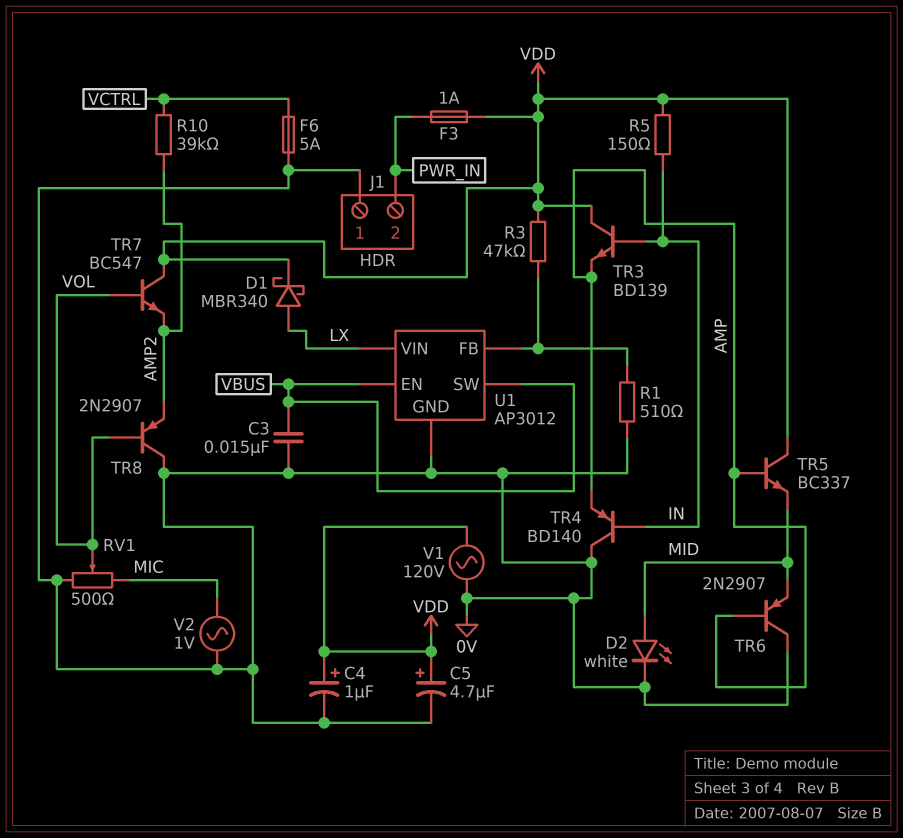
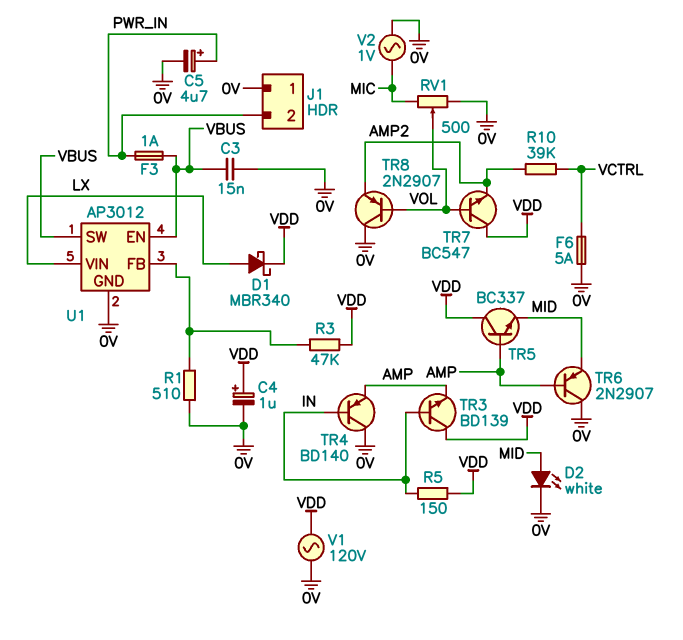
C5: 4.7uF (plus VDD, minus 0V) -> 4.7uF (plus PWR_IN, minus 0V)
F3: 1A (PWR_IN, VDD) -> 1A (PWR_IN, VBUS)

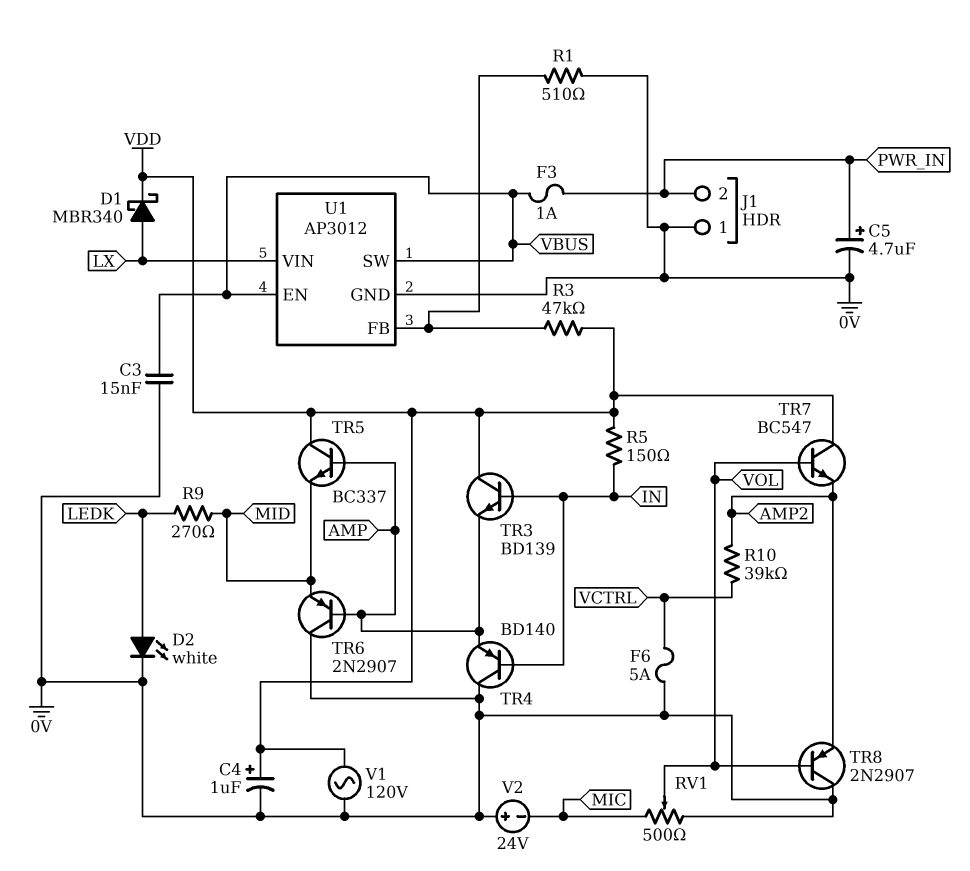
D2: LED white (A MID, K 0V) -> LED white (A LEDK, K 0V)
R9: none -> 270 (LEDK, MID)
V2: AC 1V (0V, MIC) -> 24V (plus 0V, minus MIC)

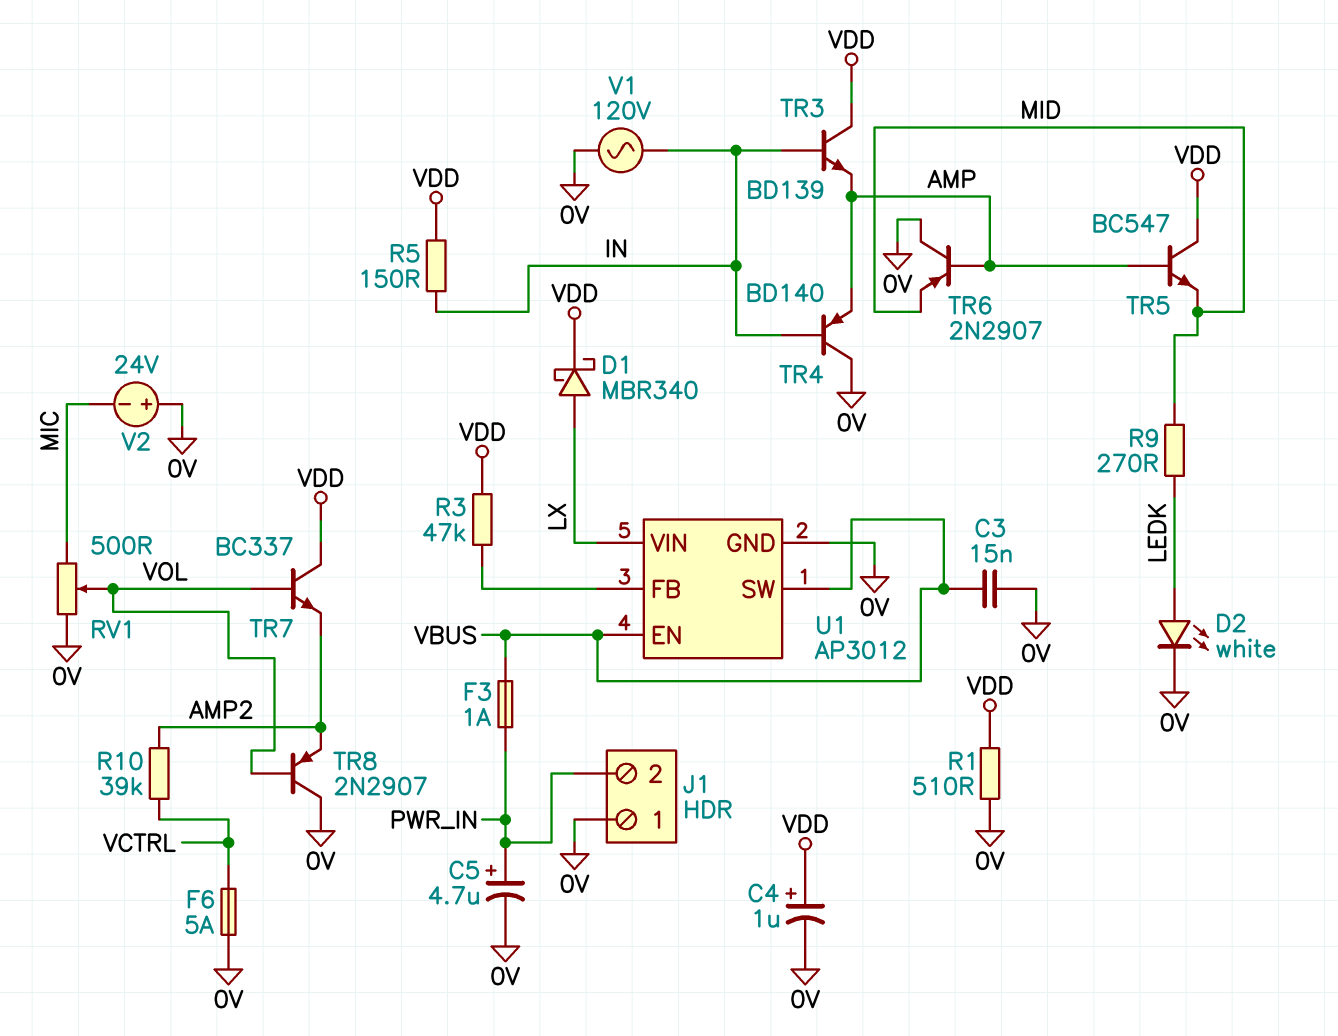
R1: 510 (0V, U1/FB) -> 510 (0V, VDD)
TR5: NPN BC337 (B AMP, C VDD, E MID) -> NPN BC547 (B AMP, C VDD, E MID)
TR7: NPN BC547 (B VOL, C VDD, E AMP2) -> NPN BC337 (B VOL, C VDD, E AMP2)
V1: AC 120V (0V, VDD) -> AC 120V (0V, IN)

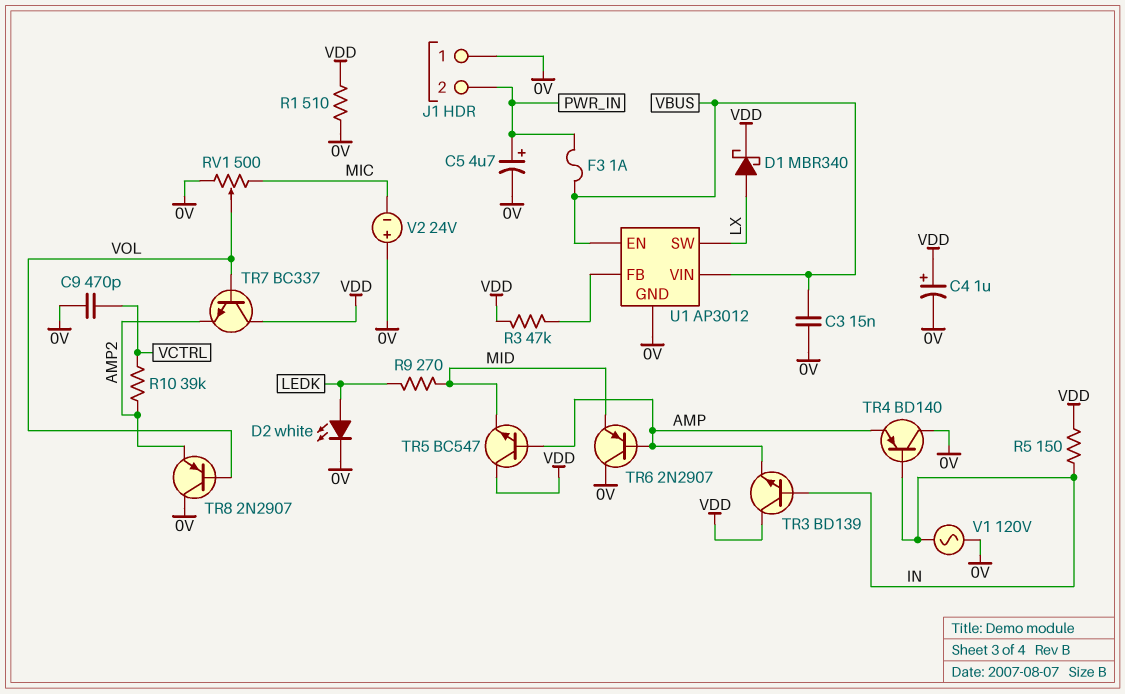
C9: none -> 470pF (0V, VCTRL)
F6: 5A (0V, VCTRL) -> none
U1 pin SW: VBUS -> LX
U1 pin VIN: LX -> VBUS

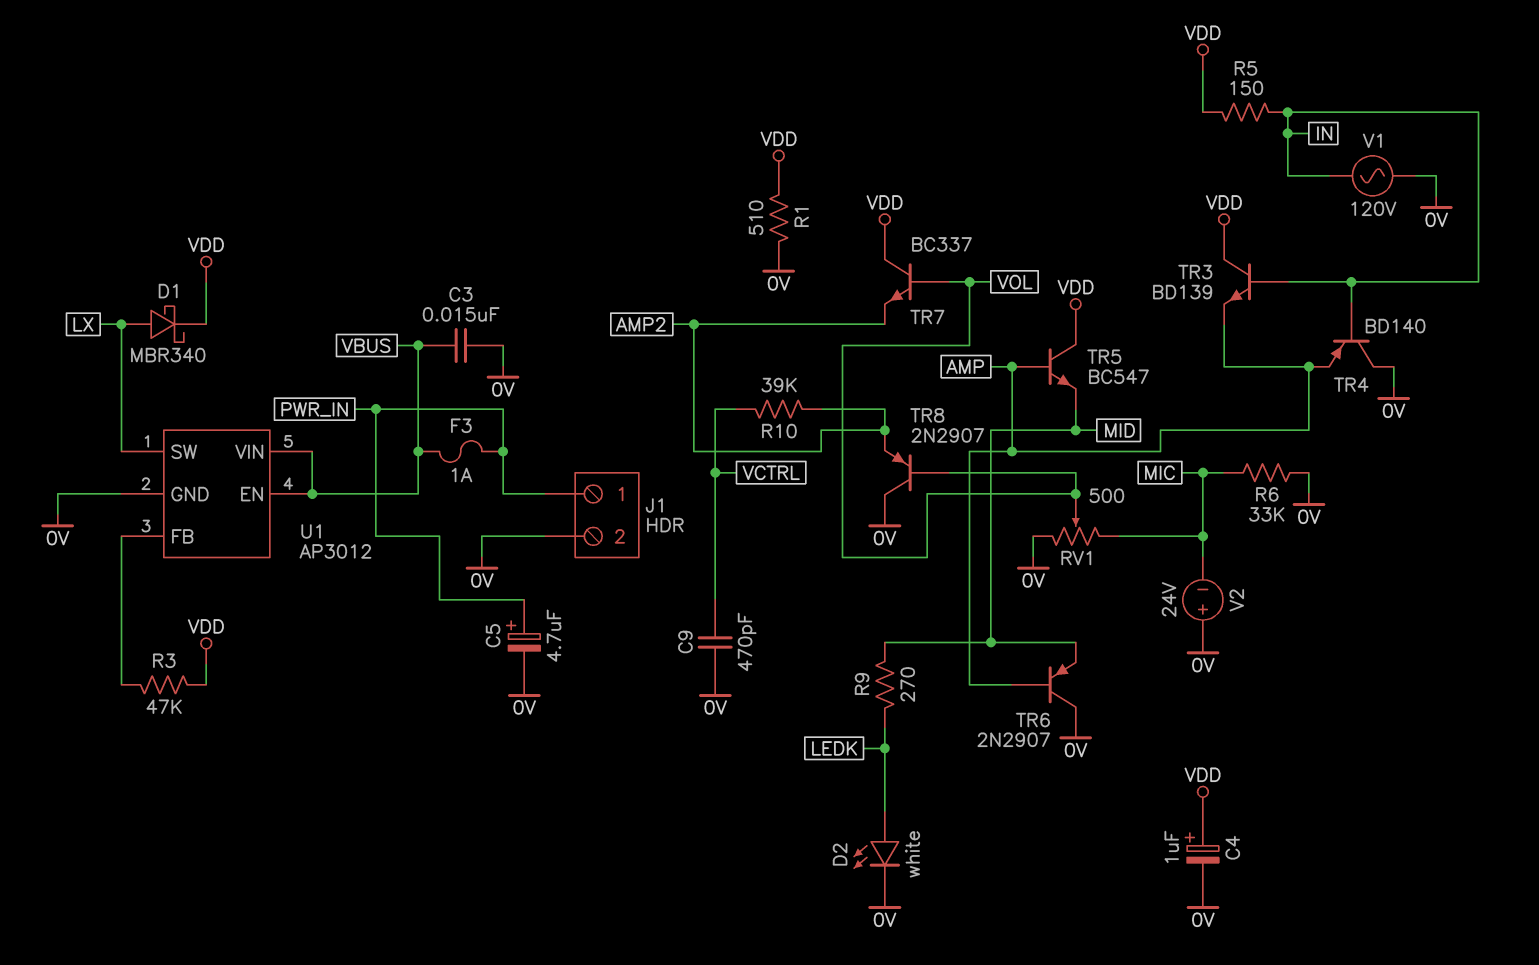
J1 pin 1: 0V -> PWR_IN
J1 pin 2: PWR_IN -> 0V
R6: none -> 33k (0V, MIC)

